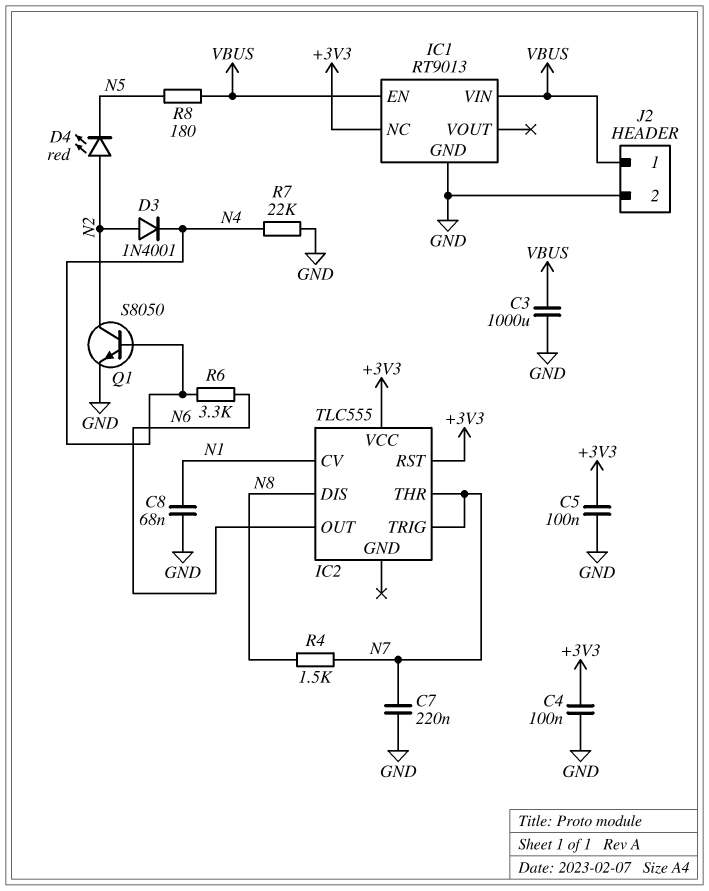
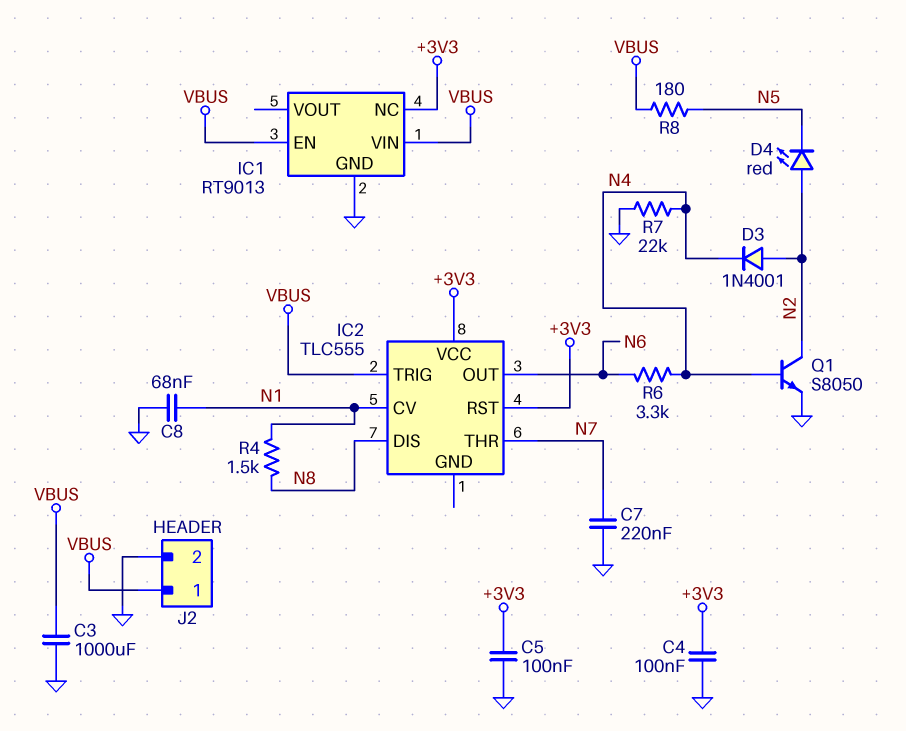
IC2 pin TRIG: N7 -> VBUS
R4: 1.5k (N7, N8) -> 1.5k (N1, N8)

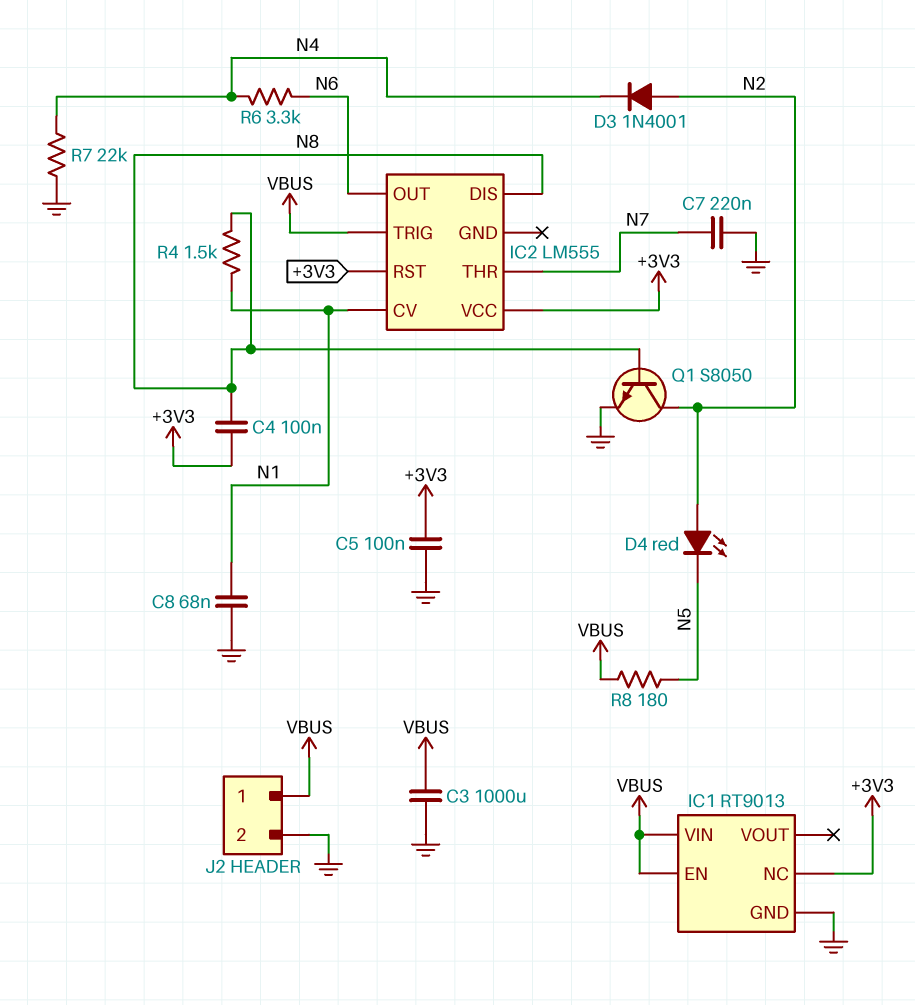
C4: 100nF (+3V3, GND) -> 100nF (+3V3, N8)
IC2: TLC555 -> LM555
Q1: NPN S8050 (B N4, C N2, E GND) -> NPN S8050 (B N8, C N2, E GND)

